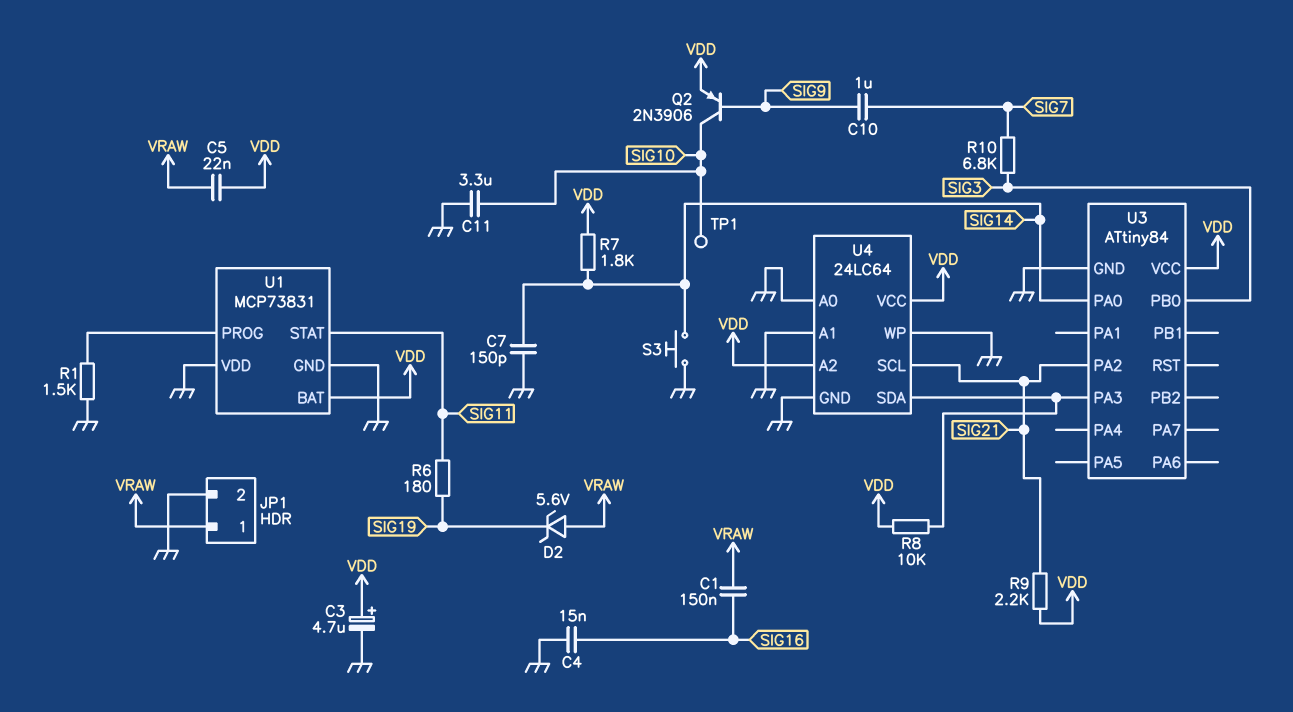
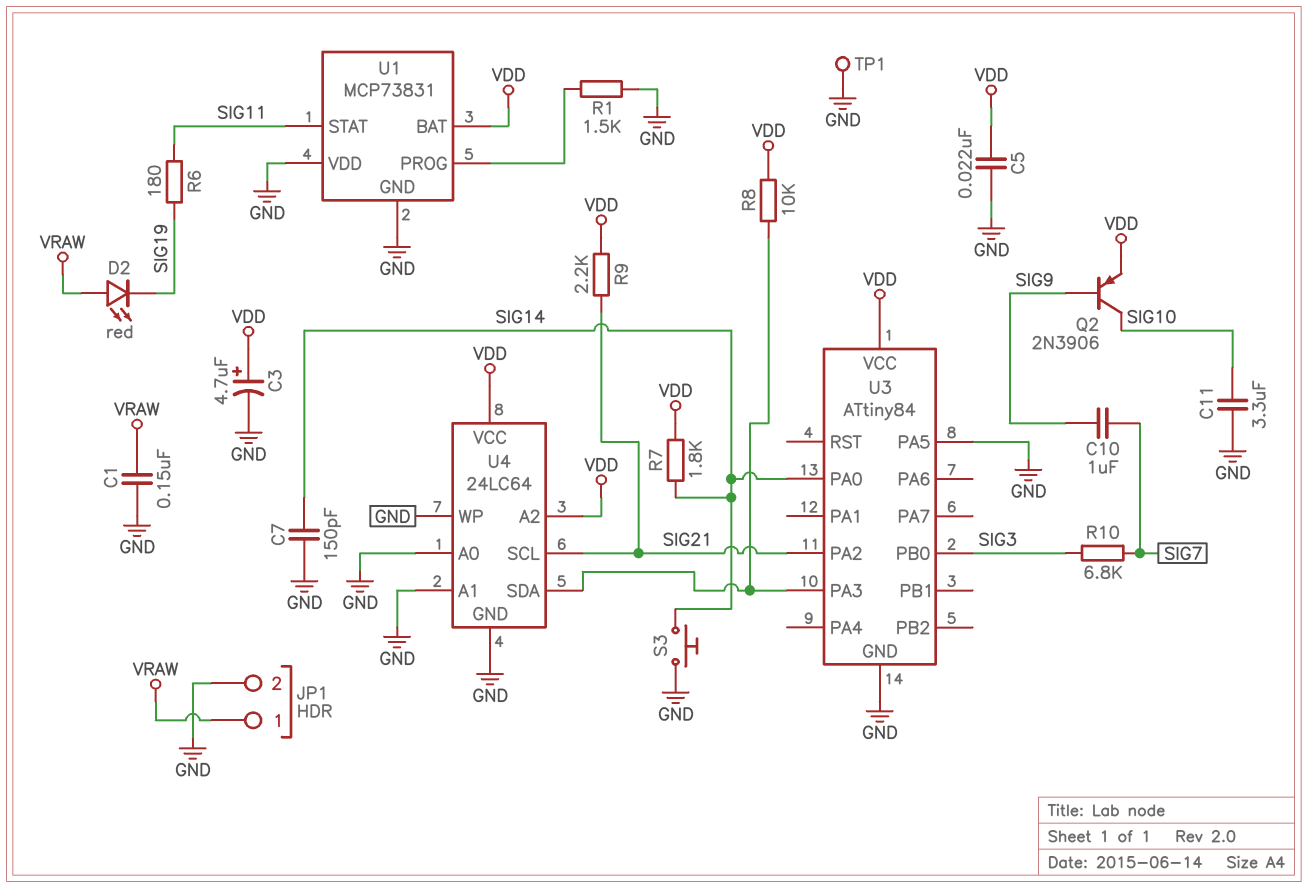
C1: 150nF (SIG16, VRAW) -> 150nF (GND, VRAW)
C4: 15nF (GND, SIG16) -> none
C5: 22nF (VDD, VRAW) -> 22nF (GND, VDD)
D2: zener 5.6V (A VRAW, K SIG19) -> LED red (A VRAW, K SIG19)
TP1: test point (SIG10) -> test point (GND)
U3 pin PA5: none -> GND

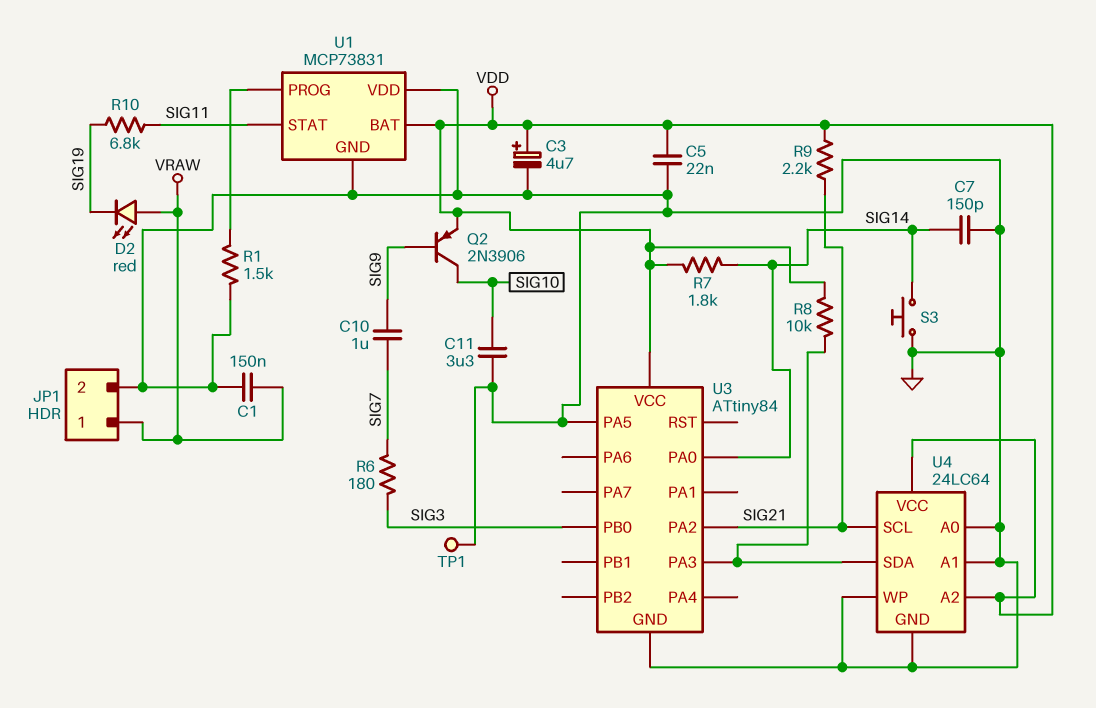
R6: 180 (SIG11, SIG19) -> 180 (SIG3, SIG7)
R10: 6.8k (SIG3, SIG7) -> 6.8k (SIG11, SIG19)

